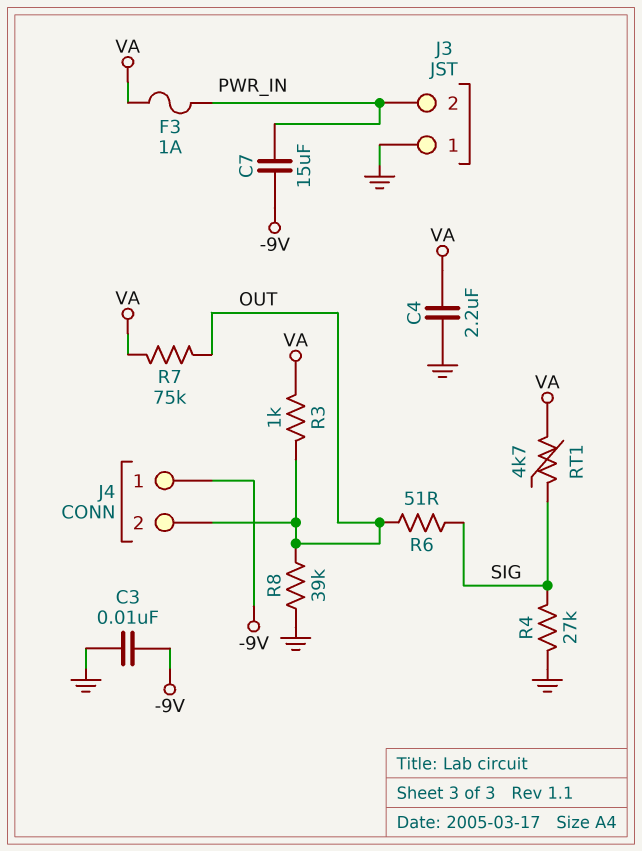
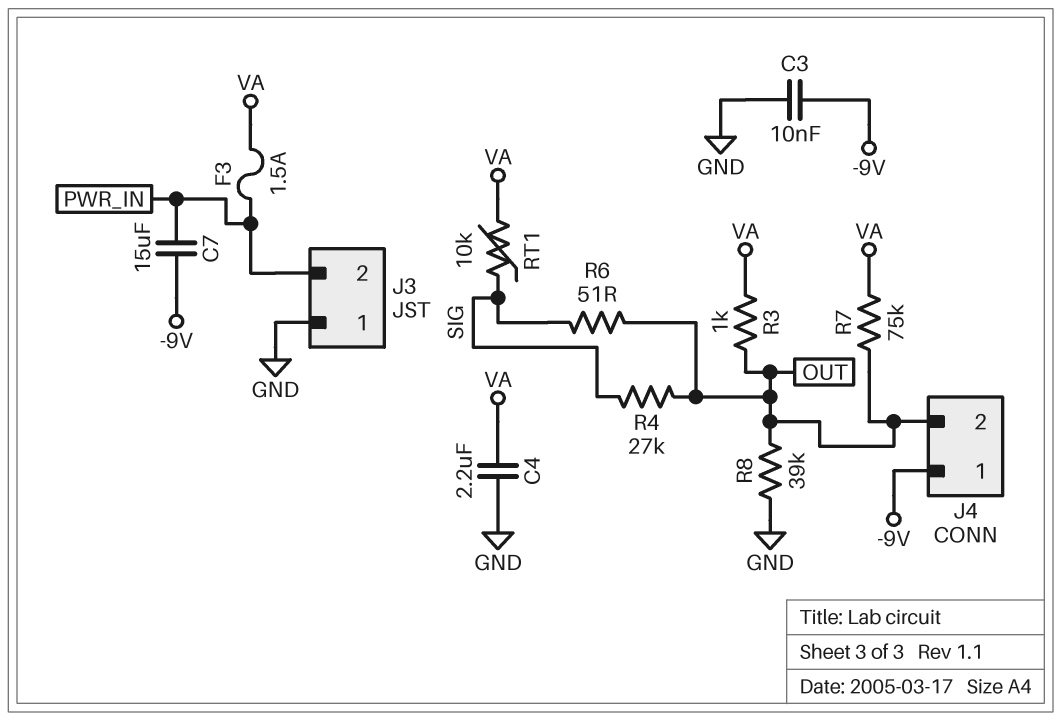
F3: 1A (PWR_IN, VA) -> 1.5A (PWR_IN, VA)
R4: 27k (GND, SIG) -> 27k (OUT, SIG)
RT1: 4.7k (SIG, VA) -> 10k (SIG, VA)

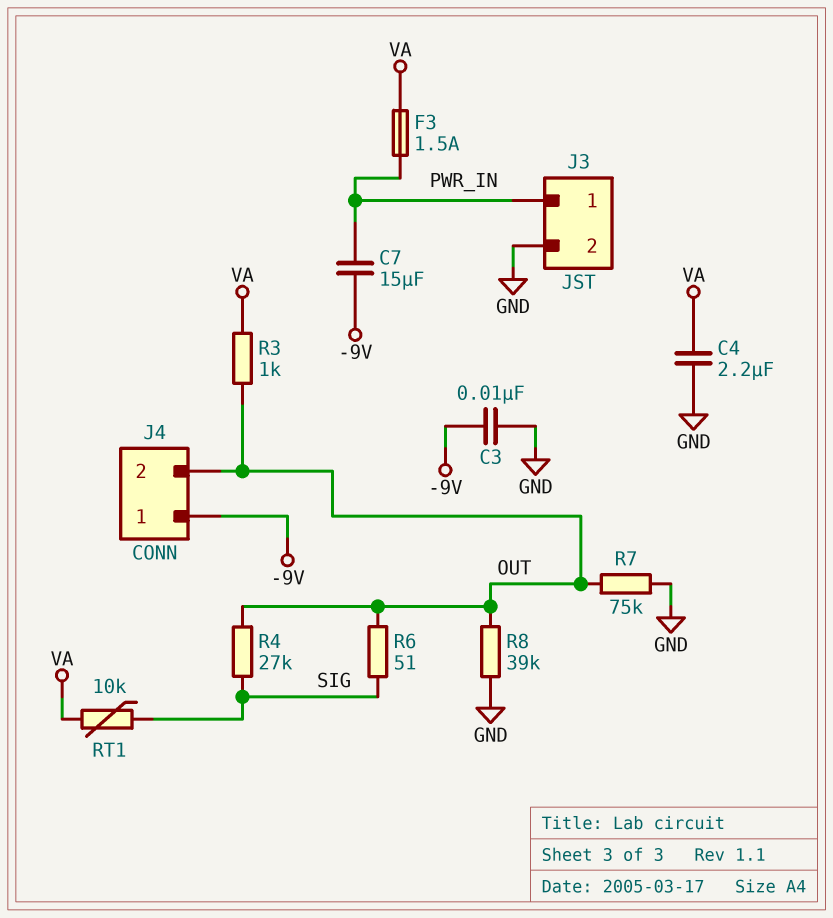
J3 pin 1: GND -> PWR_IN
J3 pin 2: PWR_IN -> GND
R7: 75k (OUT, VA) -> 75k (GND, OUT)

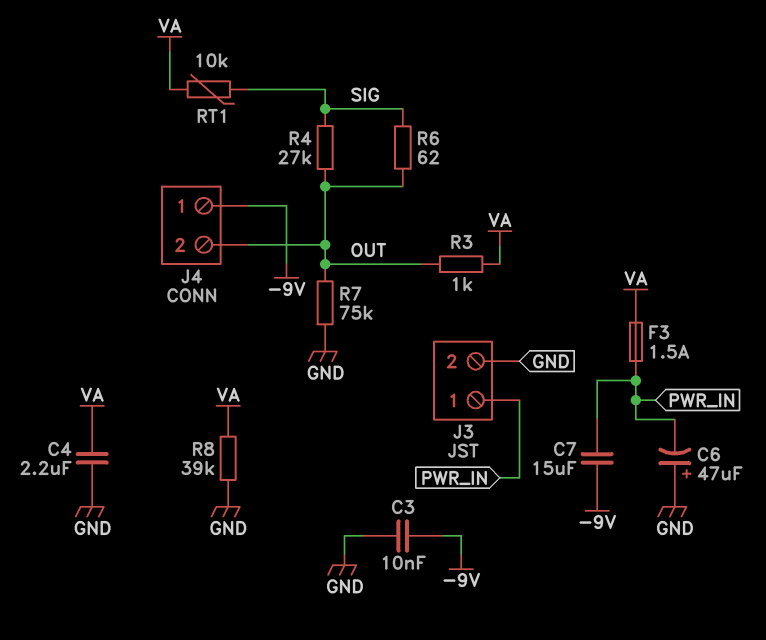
C6: none -> 47uF (plus GND, minus PWR_IN)
R6: 51 (OUT, SIG) -> 62 (OUT, SIG)
R8: 39k (GND, OUT) -> 39k (GND, VA)

